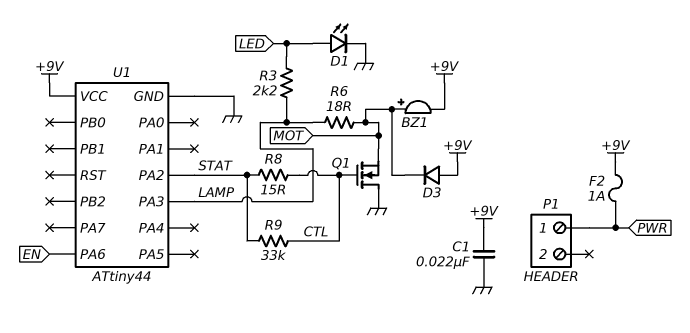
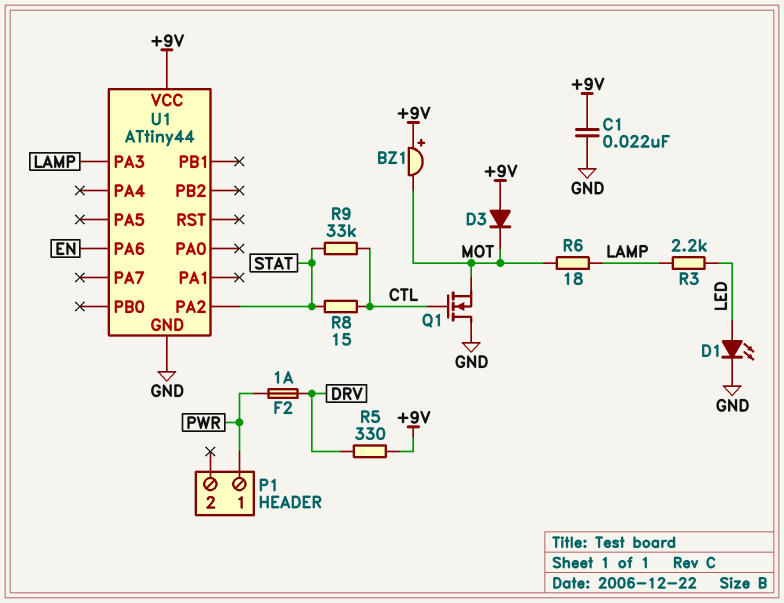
BZ1: buzzer (plus MOT, minus +9V) -> buzzer (plus +9V, minus MOT)
F2: 1A (+9V, PWR) -> 1A (DRV, PWR)
R5: none -> 330 (+9V, DRV)

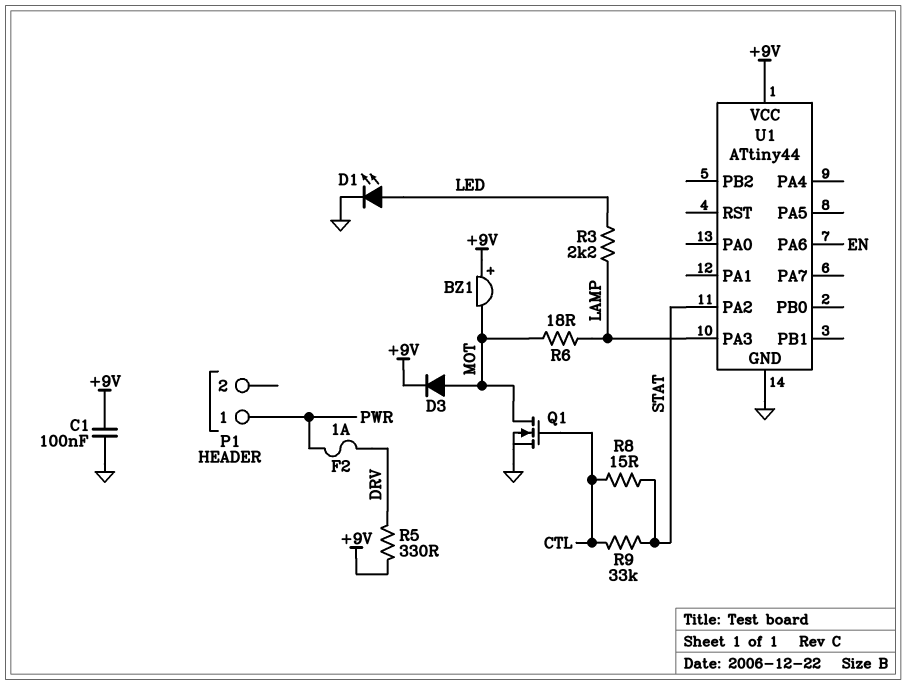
C1: 22nF (+9V, GND) -> 100nF (+9V, GND)
D3: diode (A +9V, K MOT) -> diode (A MOT, K +9V)
Q1: NMOS (G CTL, D GND, S MOT) -> NMOS (G CTL, D MOT, S GND)

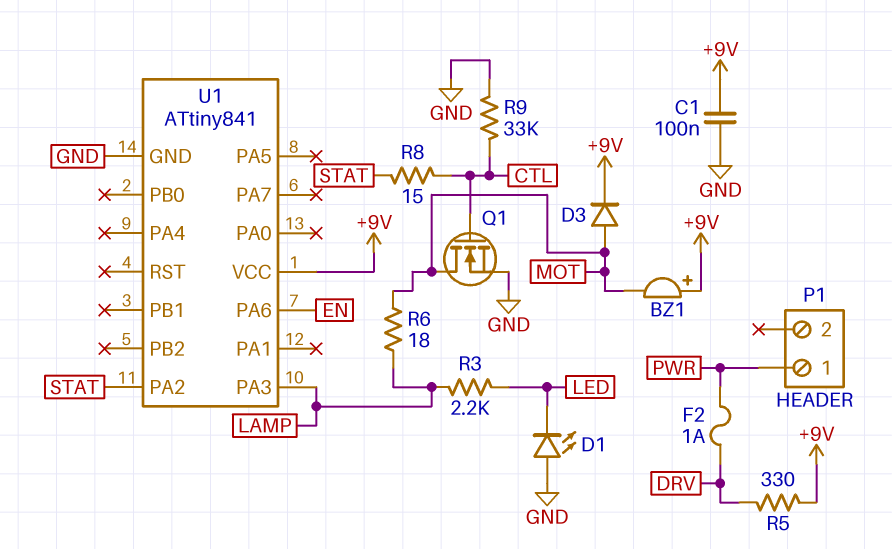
D1: LED (A LED, K GND) -> LED (A GND, K LED)
R9: 33k (CTL, STAT) -> 33k (CTL, GND)
U1: ATtiny44 -> ATtiny841

